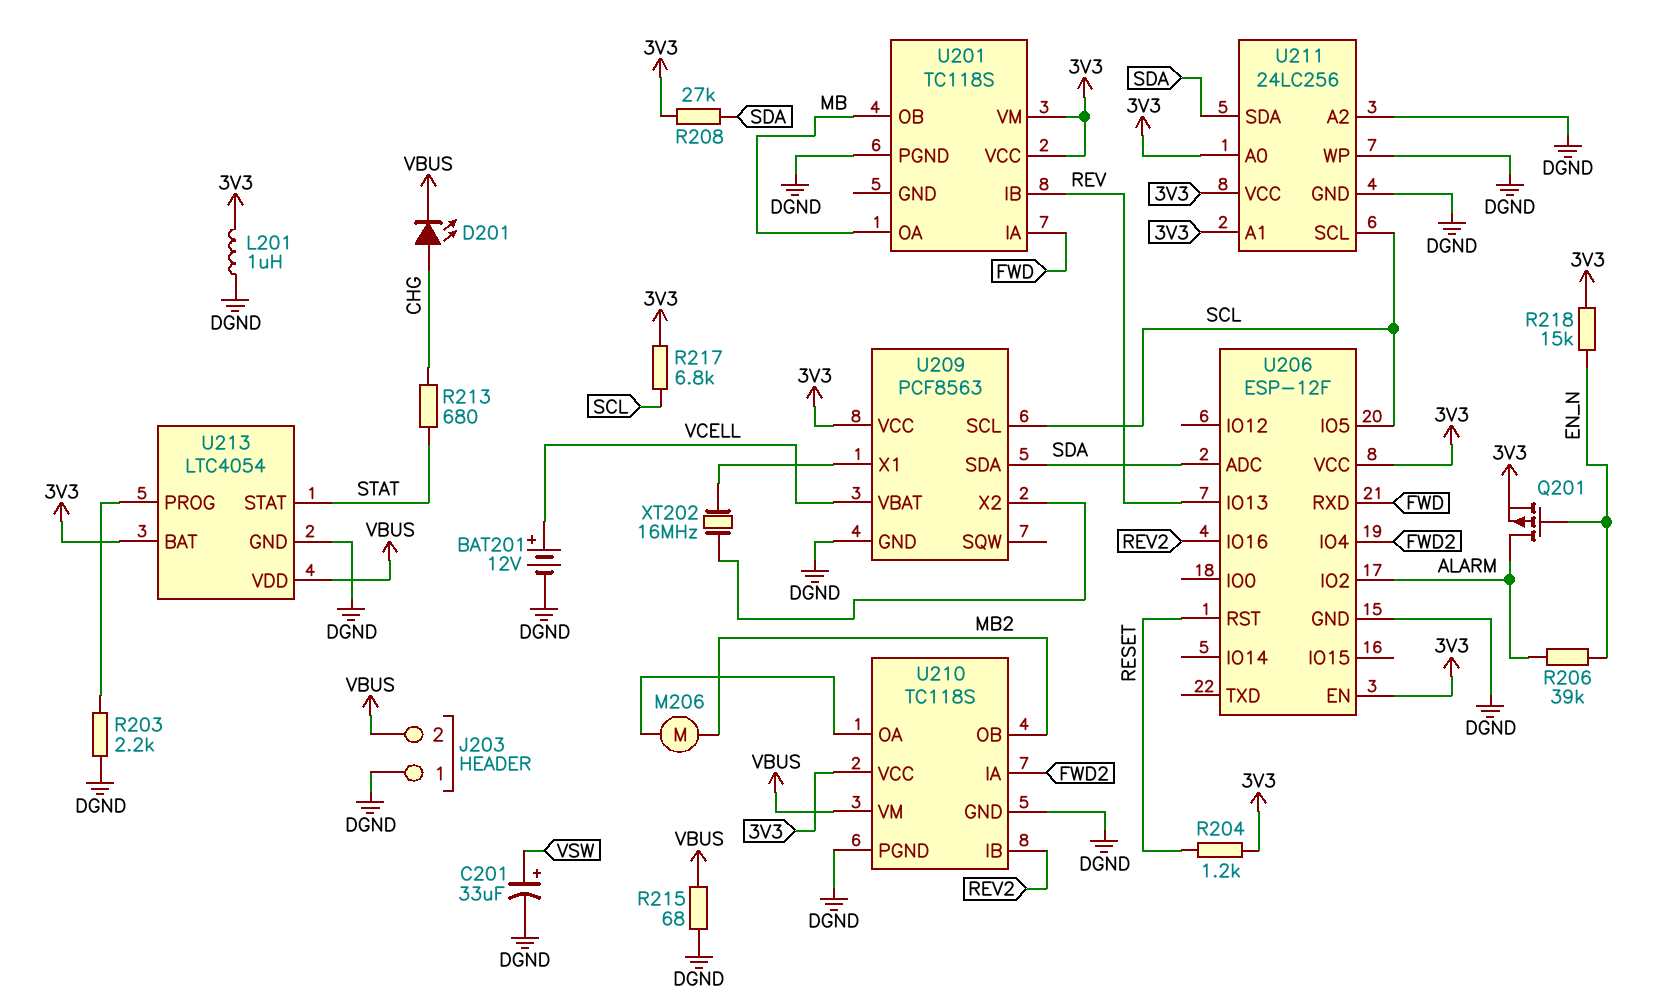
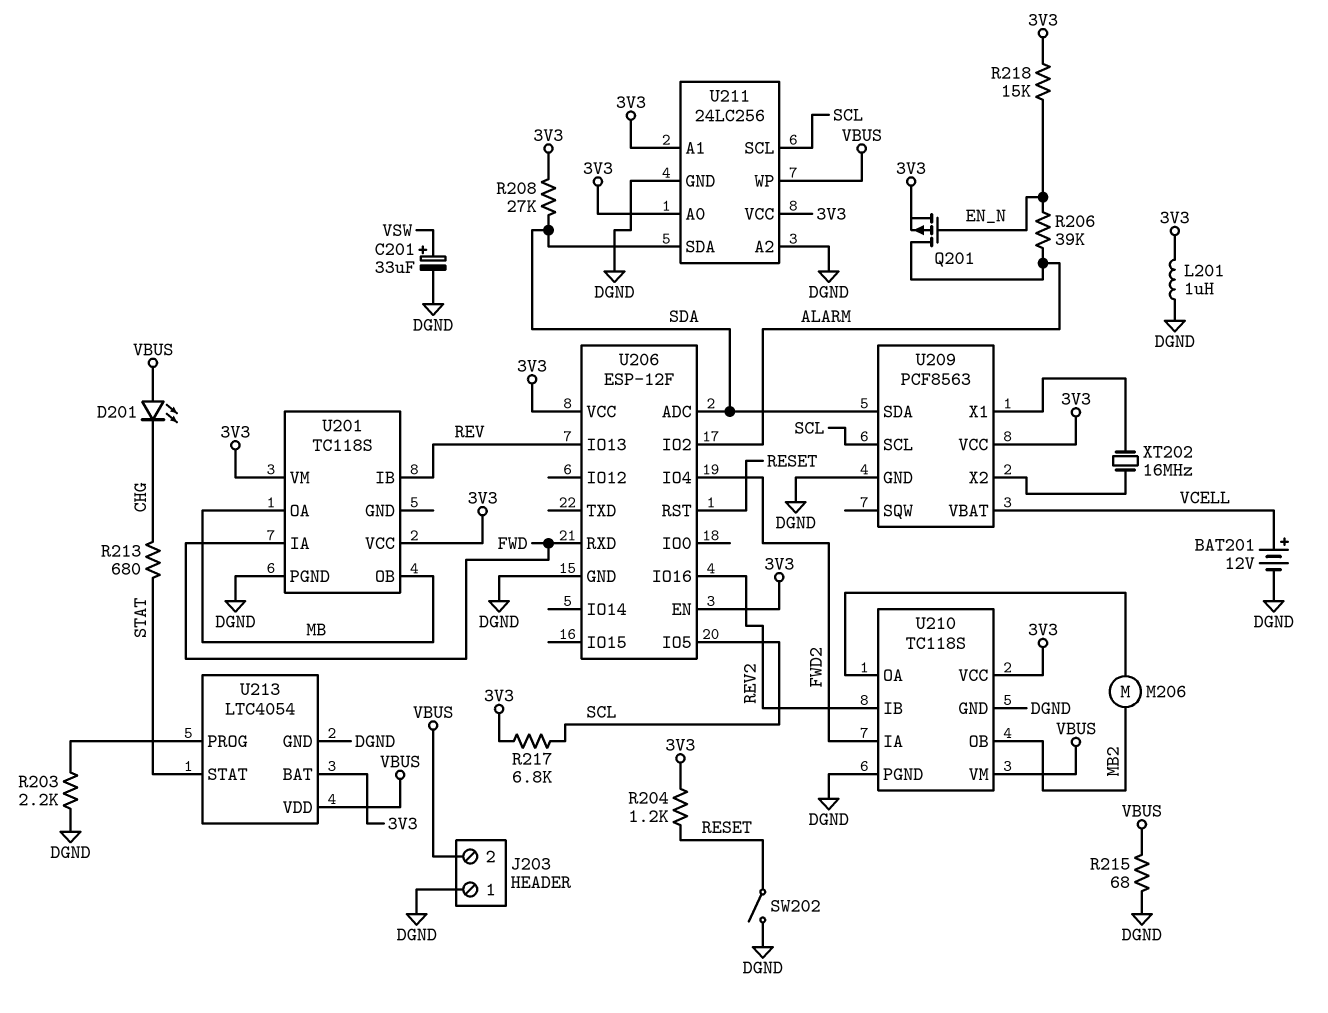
D201: LED (A CHG, K VBUS) -> LED (A VBUS, K CHG)
SW202: none -> switch (DGND, RESET)
U211 pin WP: DGND -> VBUS

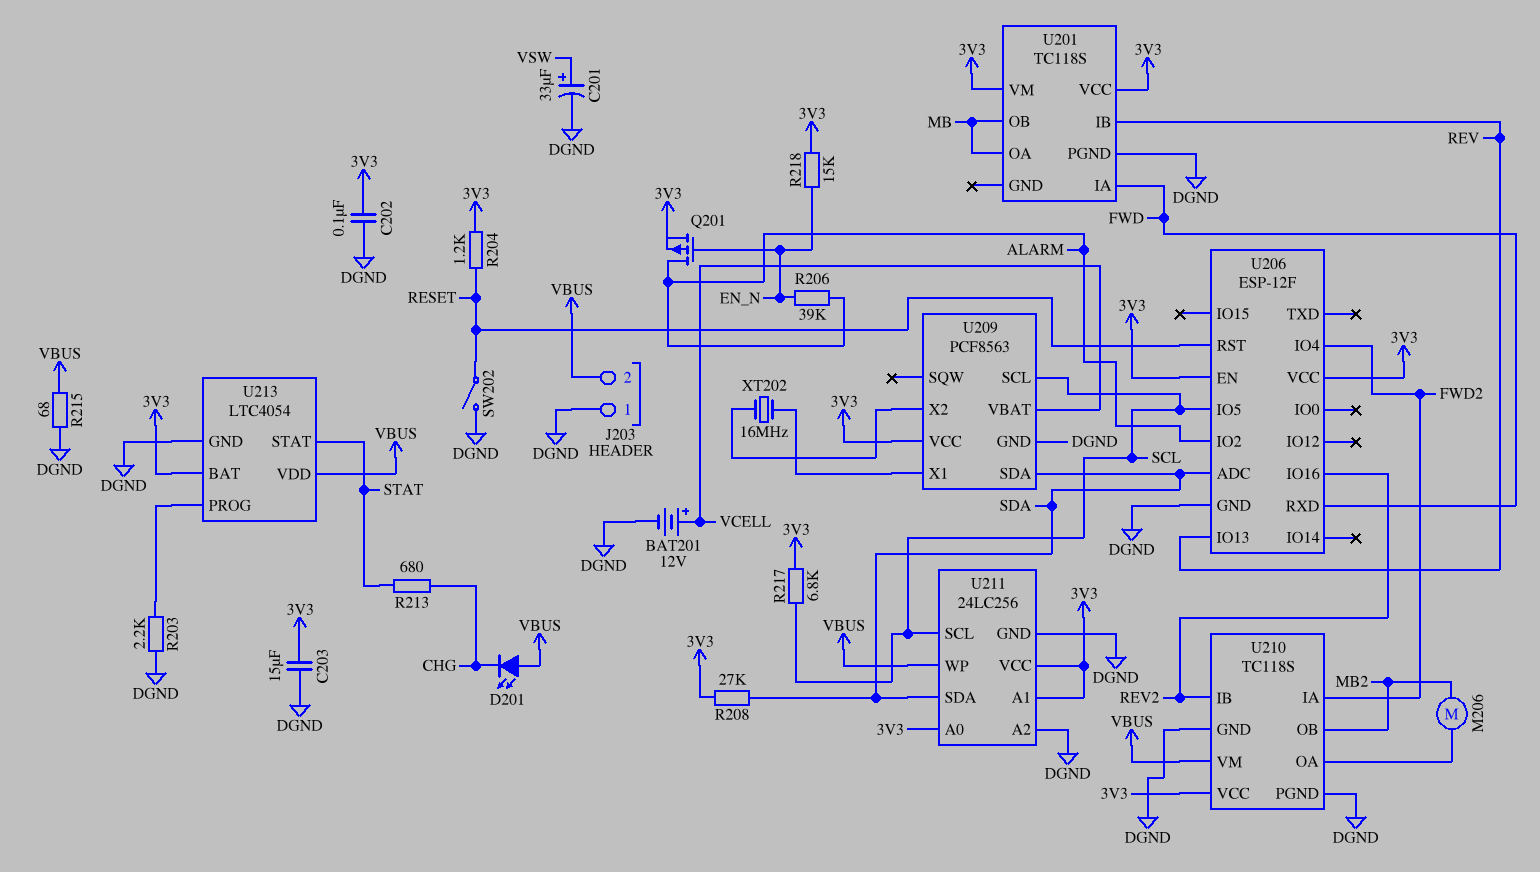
C202: none -> 100nF (3V3, DGND)
C203: none -> 15uF (3V3, DGND)
L201: 1uH (3V3, DGND) -> none

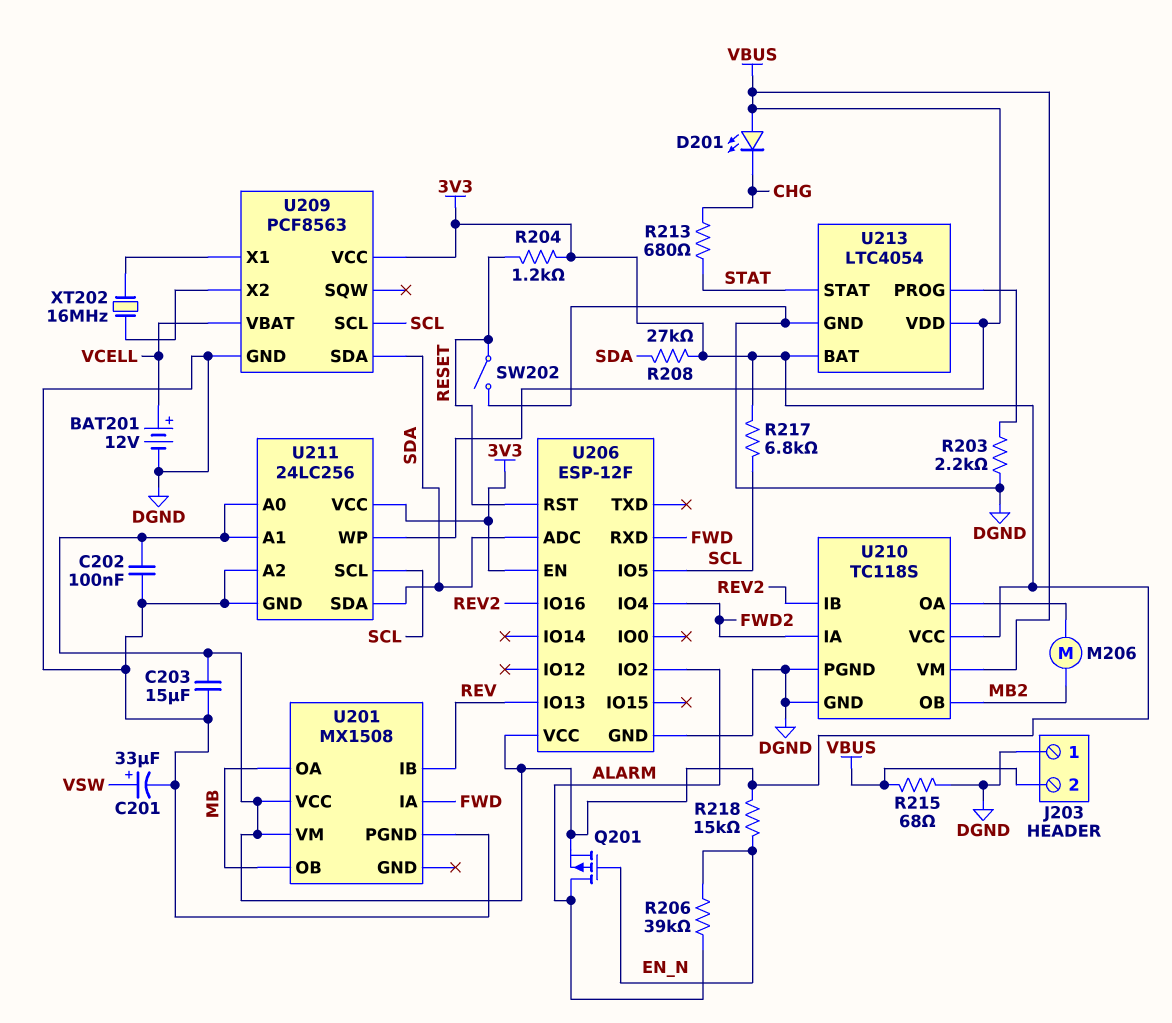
U201: TC118S -> MX1508

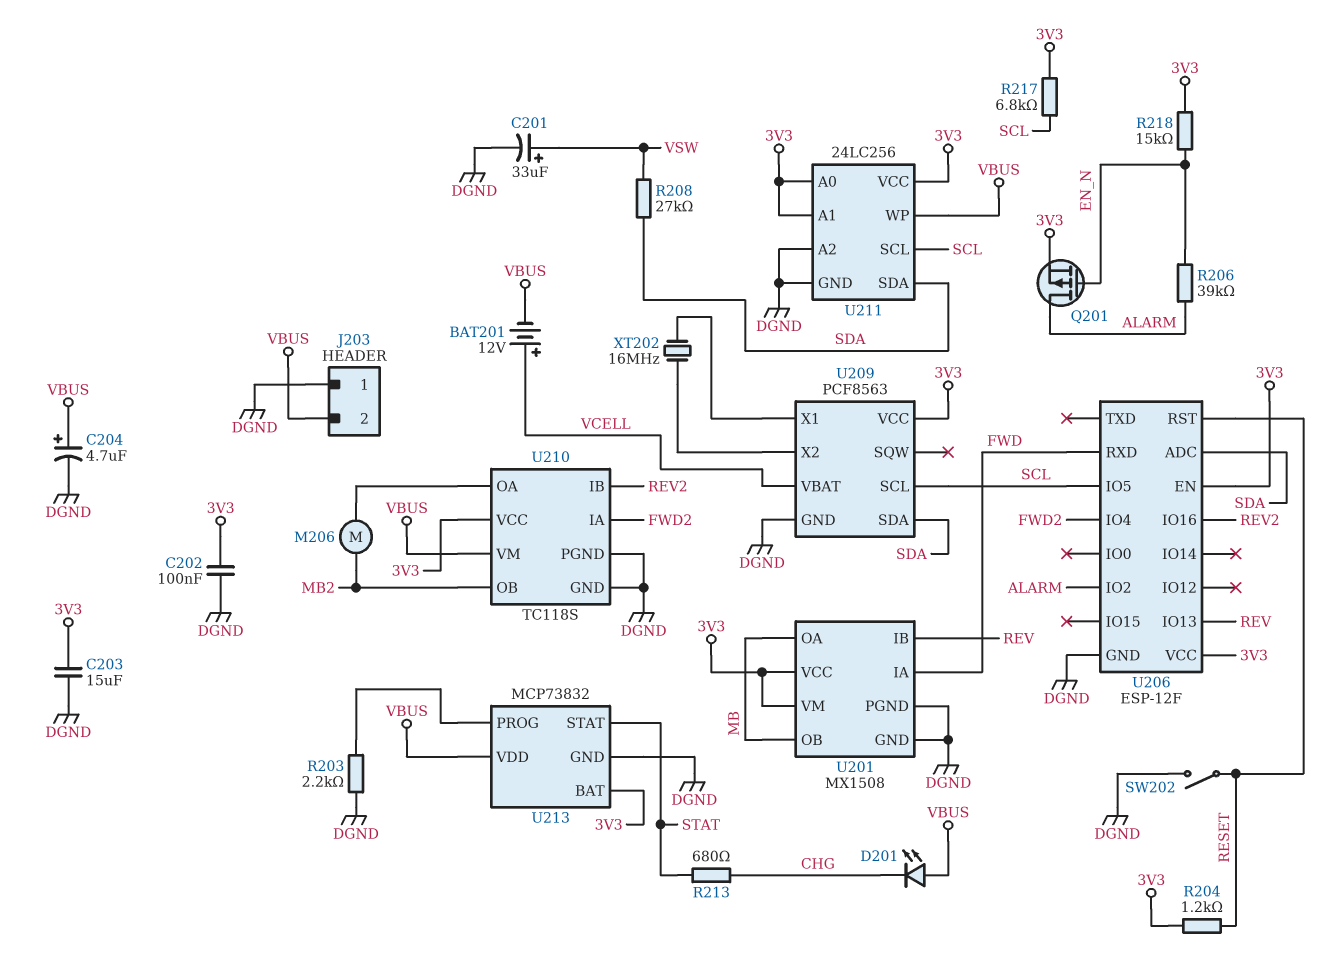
BAT201: 12V (plus VCELL, minus DGND) -> 12V (plus VCELL, minus VBUS)
C204: none -> 4.7uF (plus VBUS, minus DGND)
R208: 27k (3V3, SDA) -> 27k (SDA, VSW)
R215: 68 (DGND, VBUS) -> none
U201 pin GND: none -> DGND
U213: LTC4054 -> MCP73832

